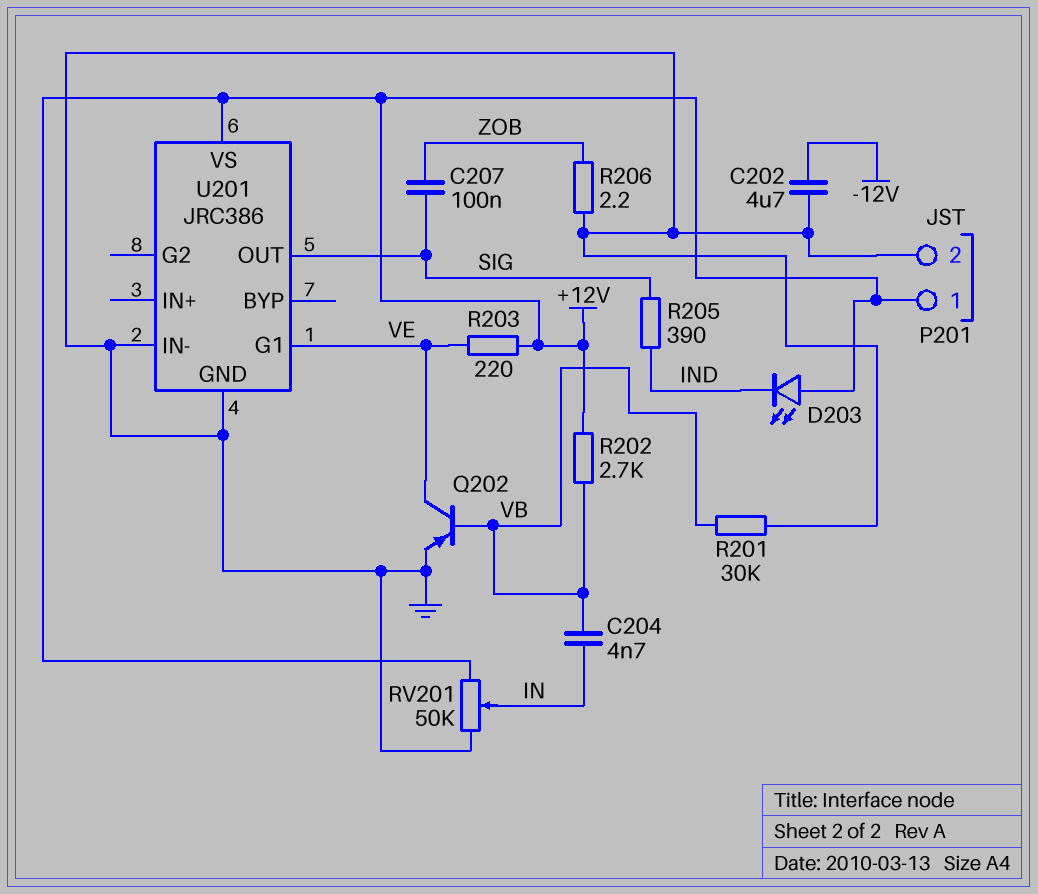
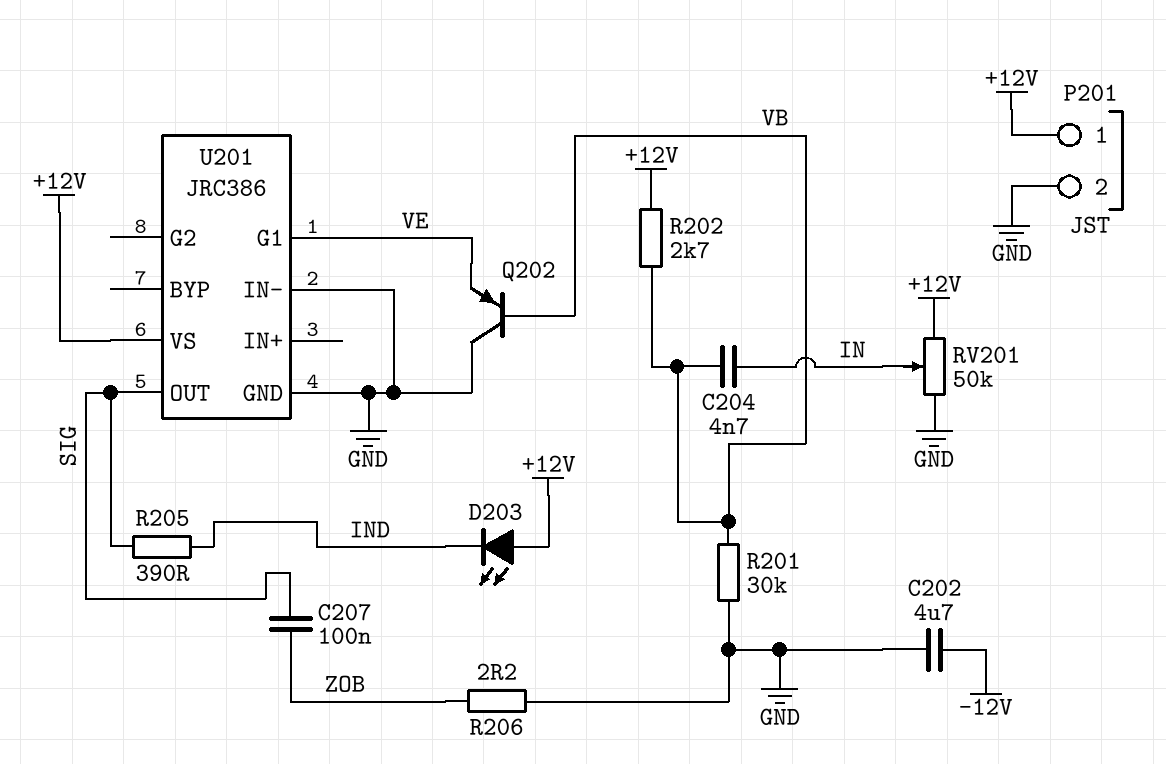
Q202: PNP (B VB, C VE, E GND) -> PNP (B VB, C GND, E VE)
R203: 220 (+12V, VE) -> none

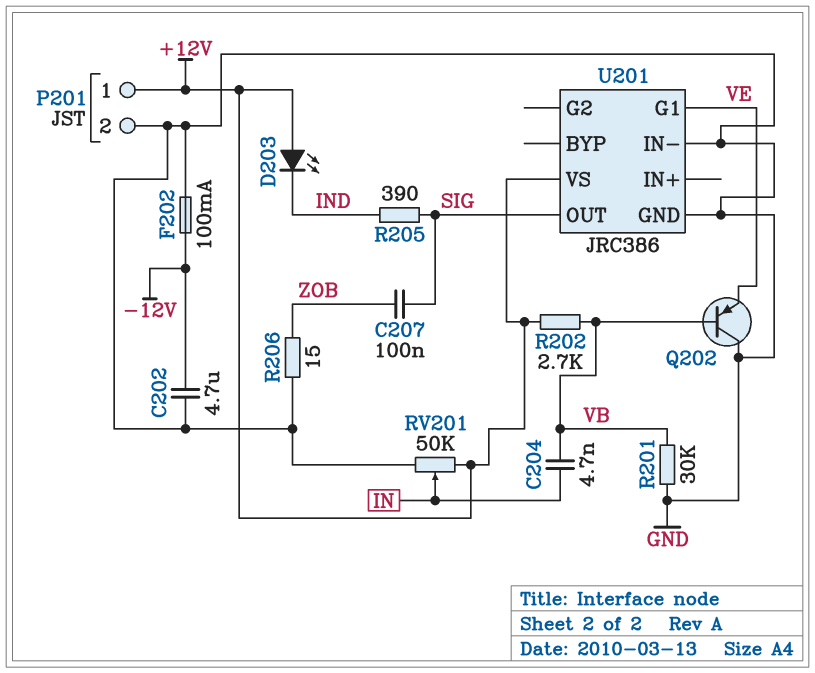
F202: none -> 100mA (-12V, GND)
R206: 2.2 (GND, ZOB) -> 15 (GND, ZOB)

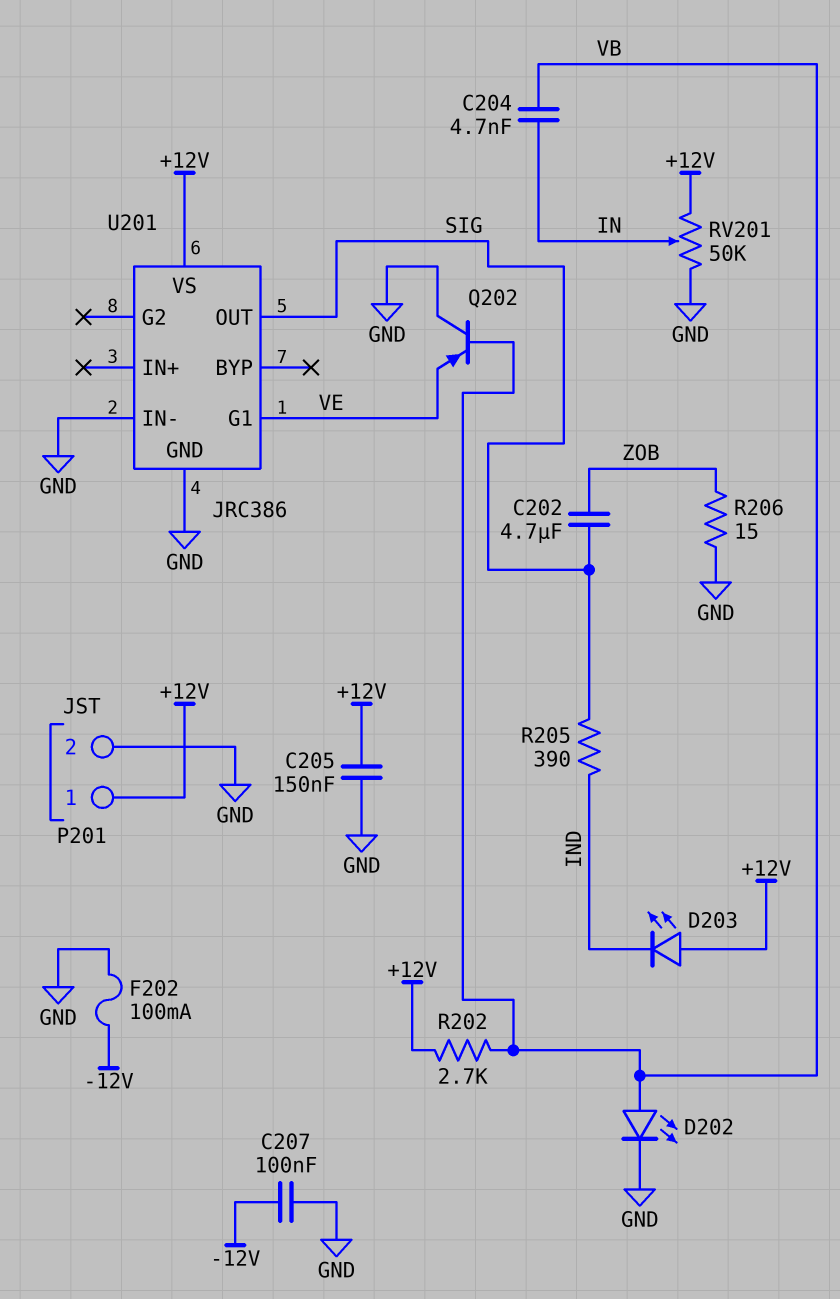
C202: 4.7uF (-12V, GND) -> 4.7uF (SIG, ZOB)
C205: none -> 150nF (+12V, GND)
C207: 100nF (SIG, ZOB) -> 100nF (-12V, GND)
D202: none -> LED (A VB, K GND)
R201: 30k (GND, VB) -> none

